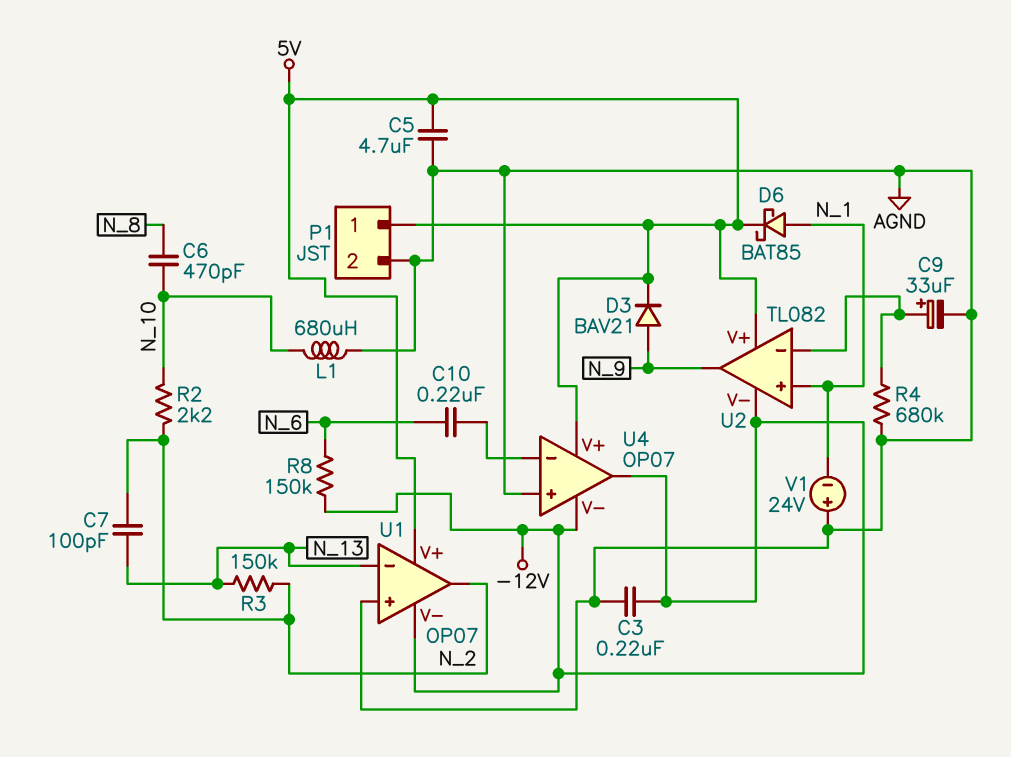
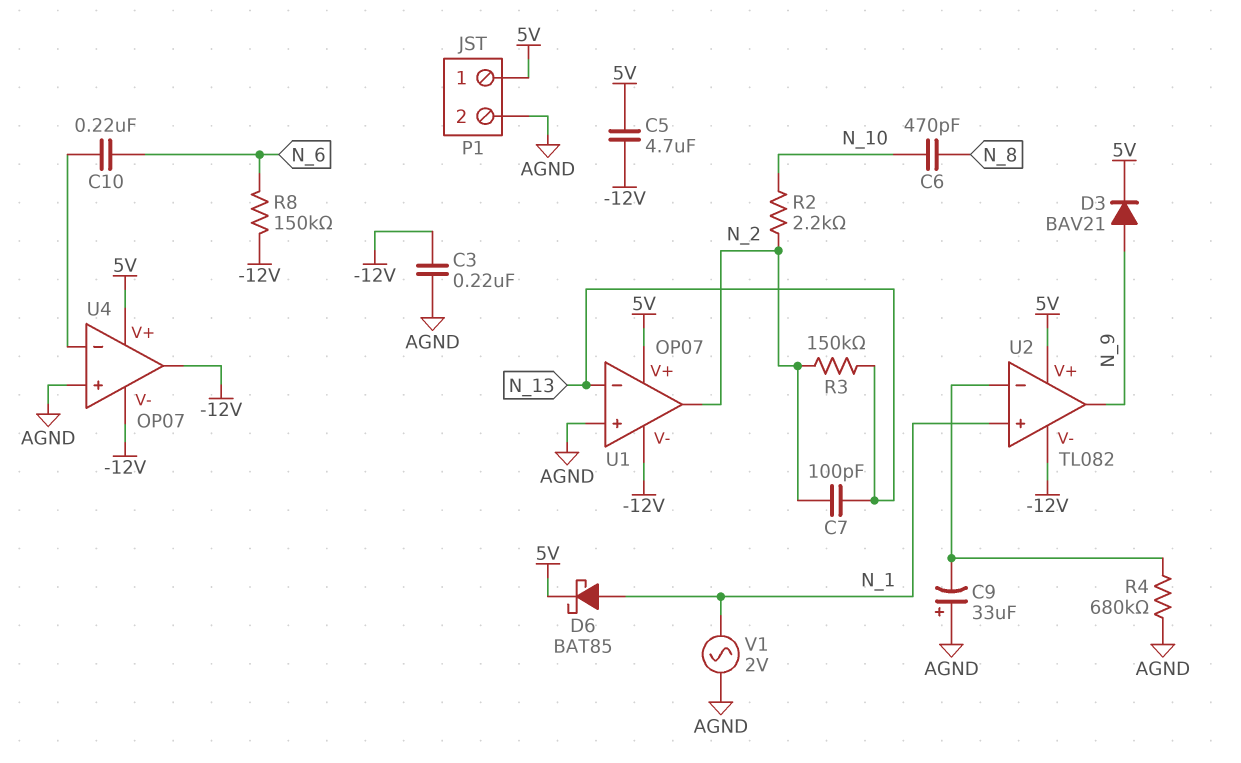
C5: 4.7uF (5V, AGND) -> 4.7uF (-12V, 5V)
C9: 33uF (plus U2/in-, minus AGND) -> 33uF (plus AGND, minus U2/in-)
L1: 680uH (AGND, N_10) -> none
V1: 24V (plus AGND, minus N_1) -> AC 2V (AGND, N_1)

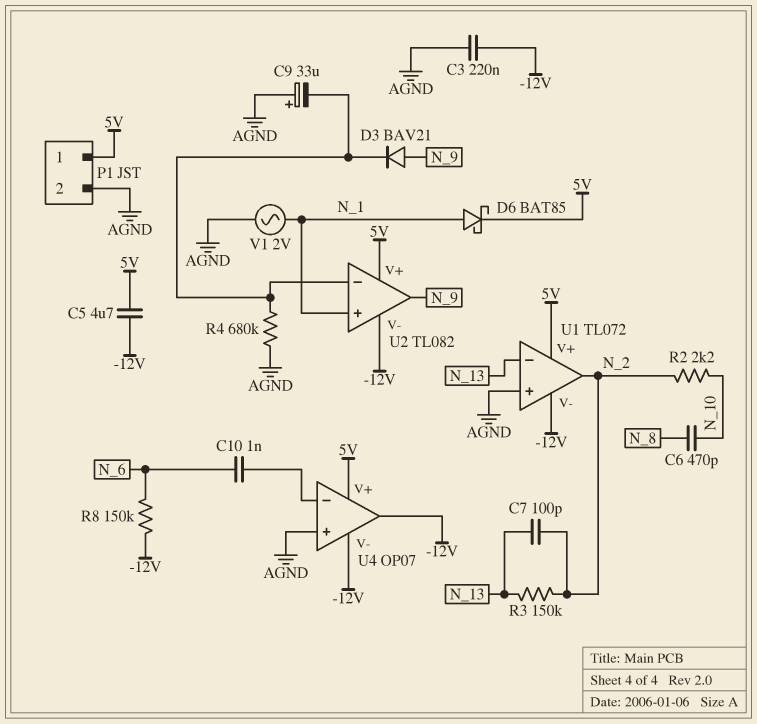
C10: 220nF (N_6, U4/in-) -> 1nF (N_6, U4/in-)
D3: diode BAV21 (A N_9, K 5V) -> diode BAV21 (A N_9, K U2/in-)
U1: OP07 -> TL072

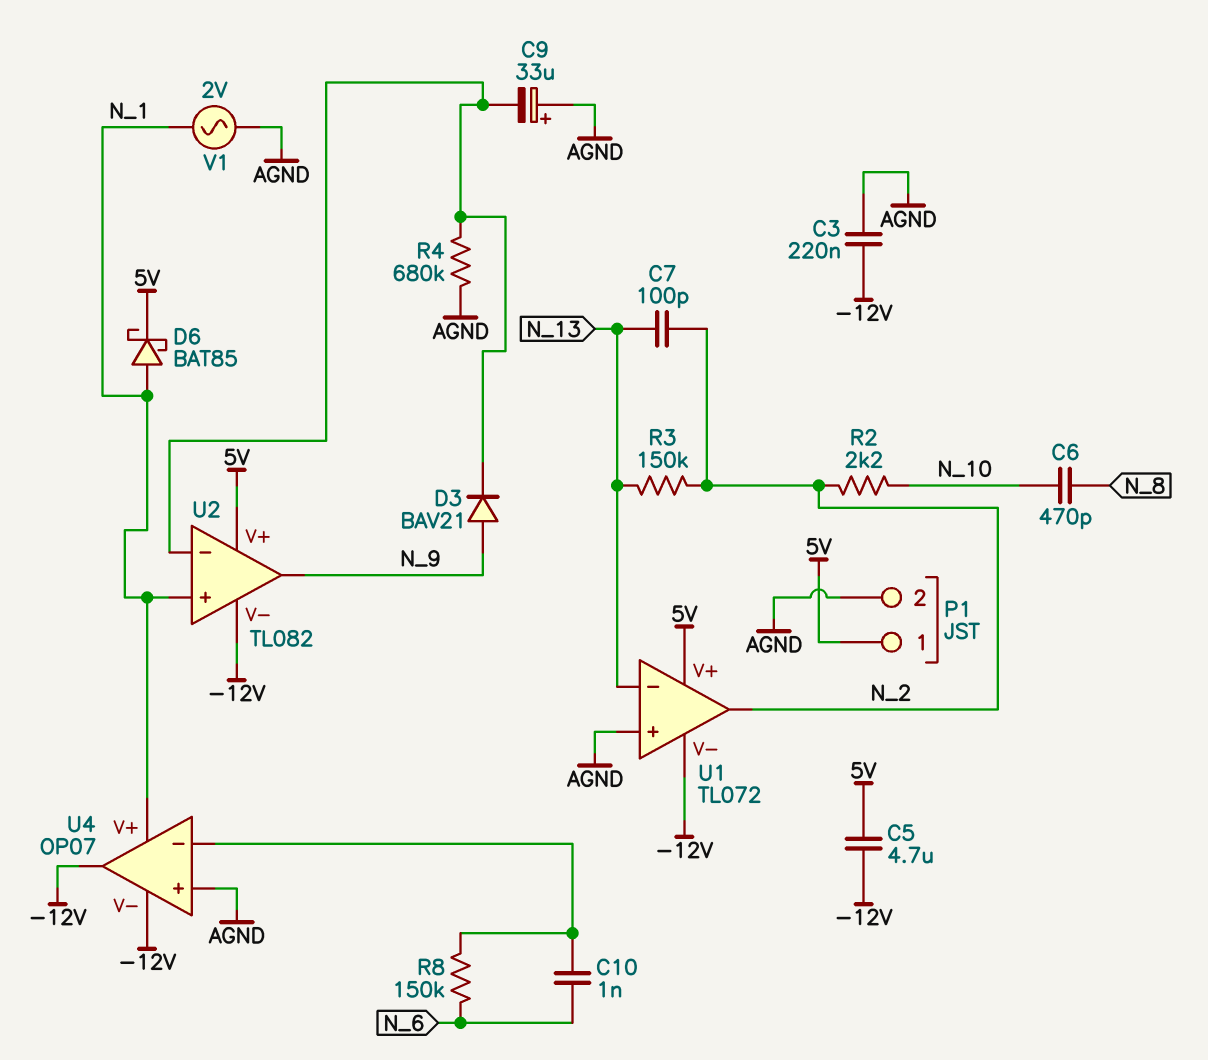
R8: 150k (-12V, N_6) -> 150k (N_6, U4/in-)
U4 pin V+: 5V -> N_1

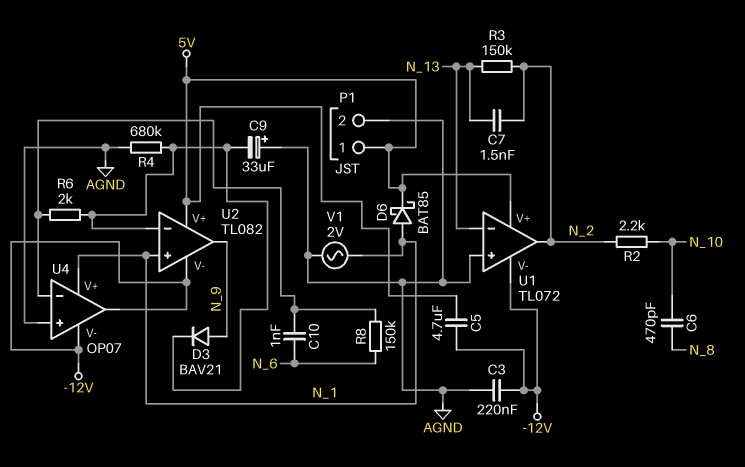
C7: 100pF (N_2, N_13) -> 1.5nF (N_2, N_13)
R6: none -> 2k (U2/in-, U4/in-)

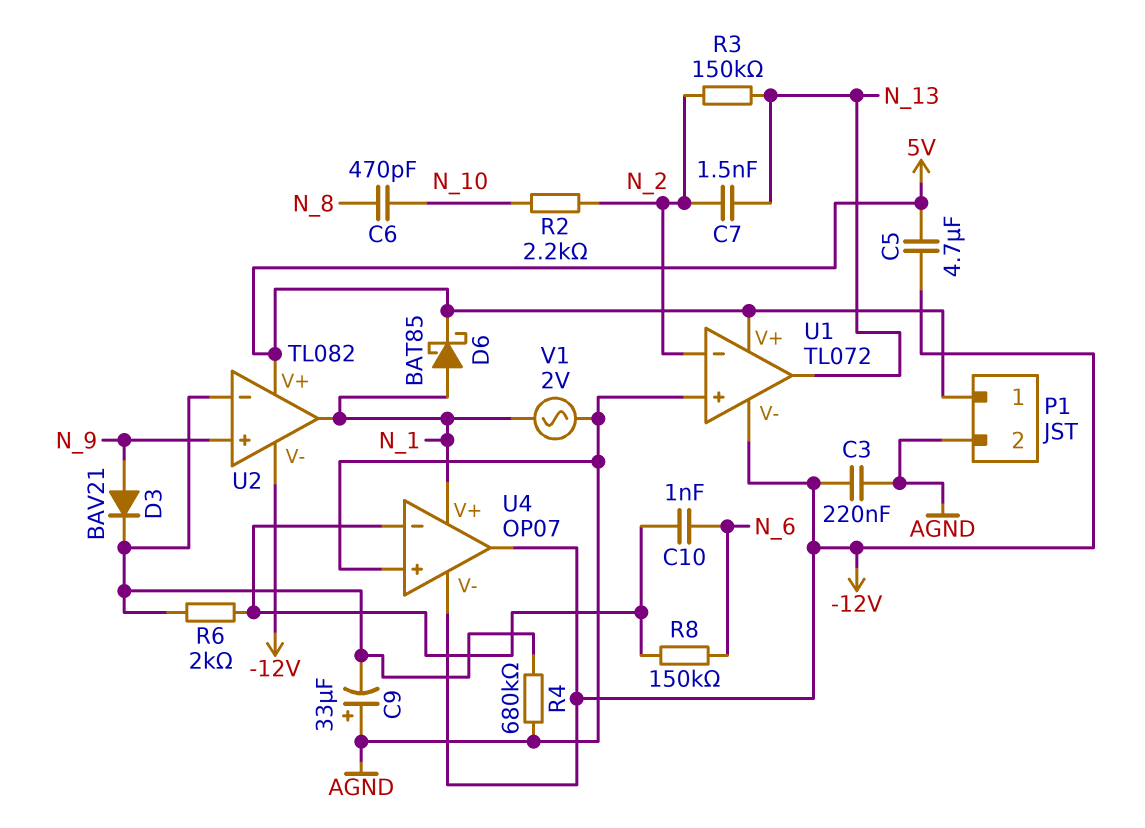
U1 pin in-: N_13 -> N_2
U1 pin out: N_2 -> N_13
U2 pin in+: N_1 -> N_9
U2 pin out: N_9 -> N_1

